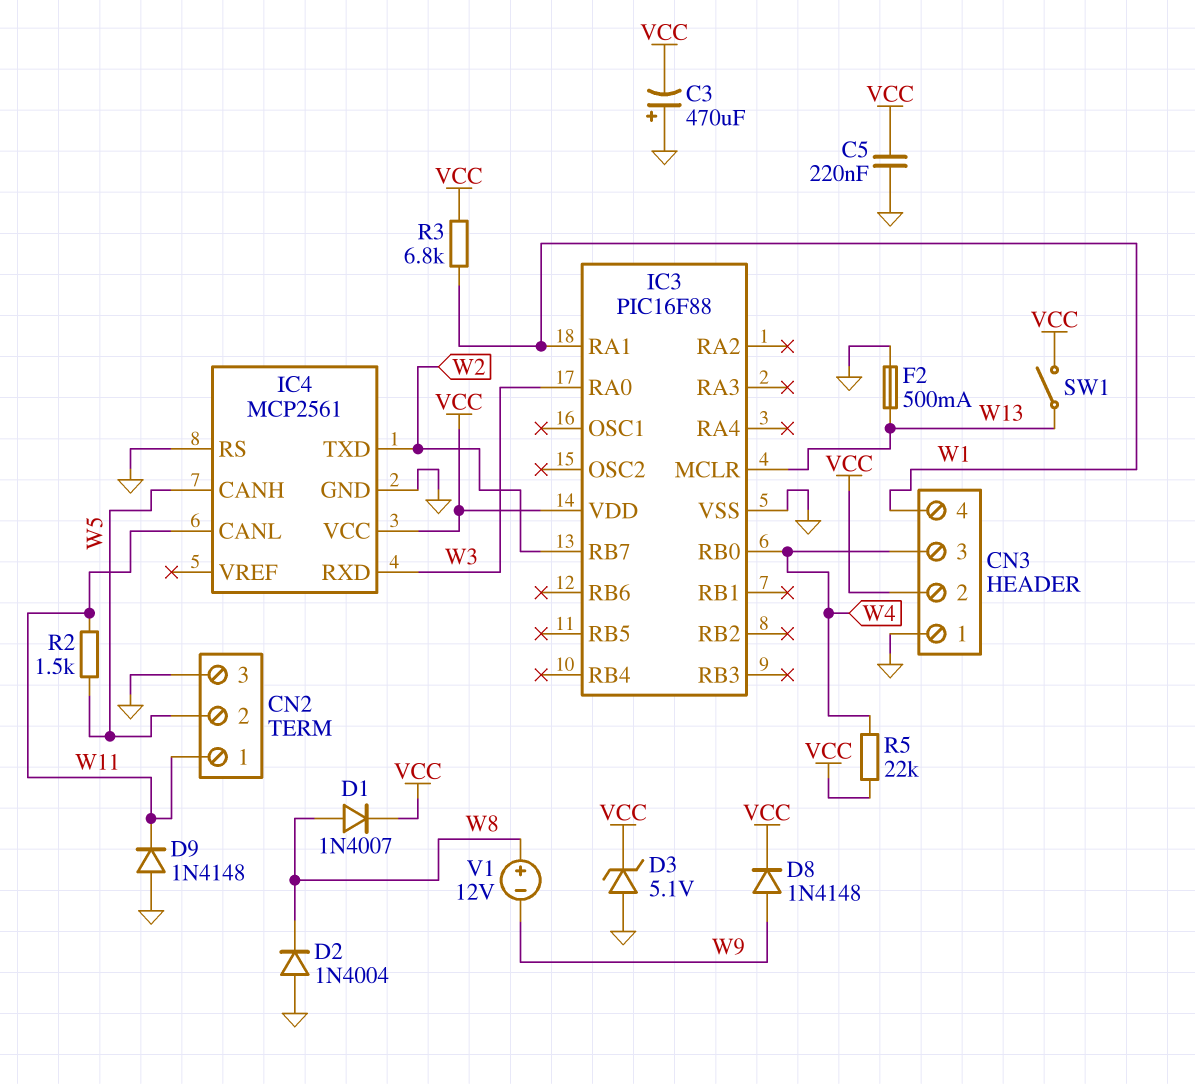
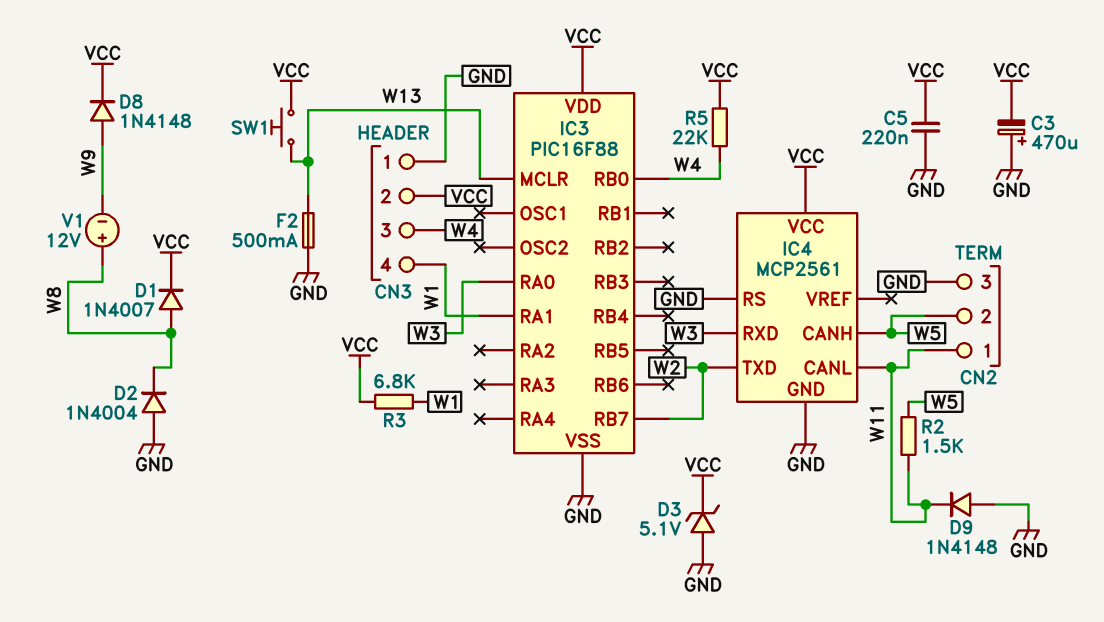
SW1: switch (VCC, W13) -> button (VCC, W13)

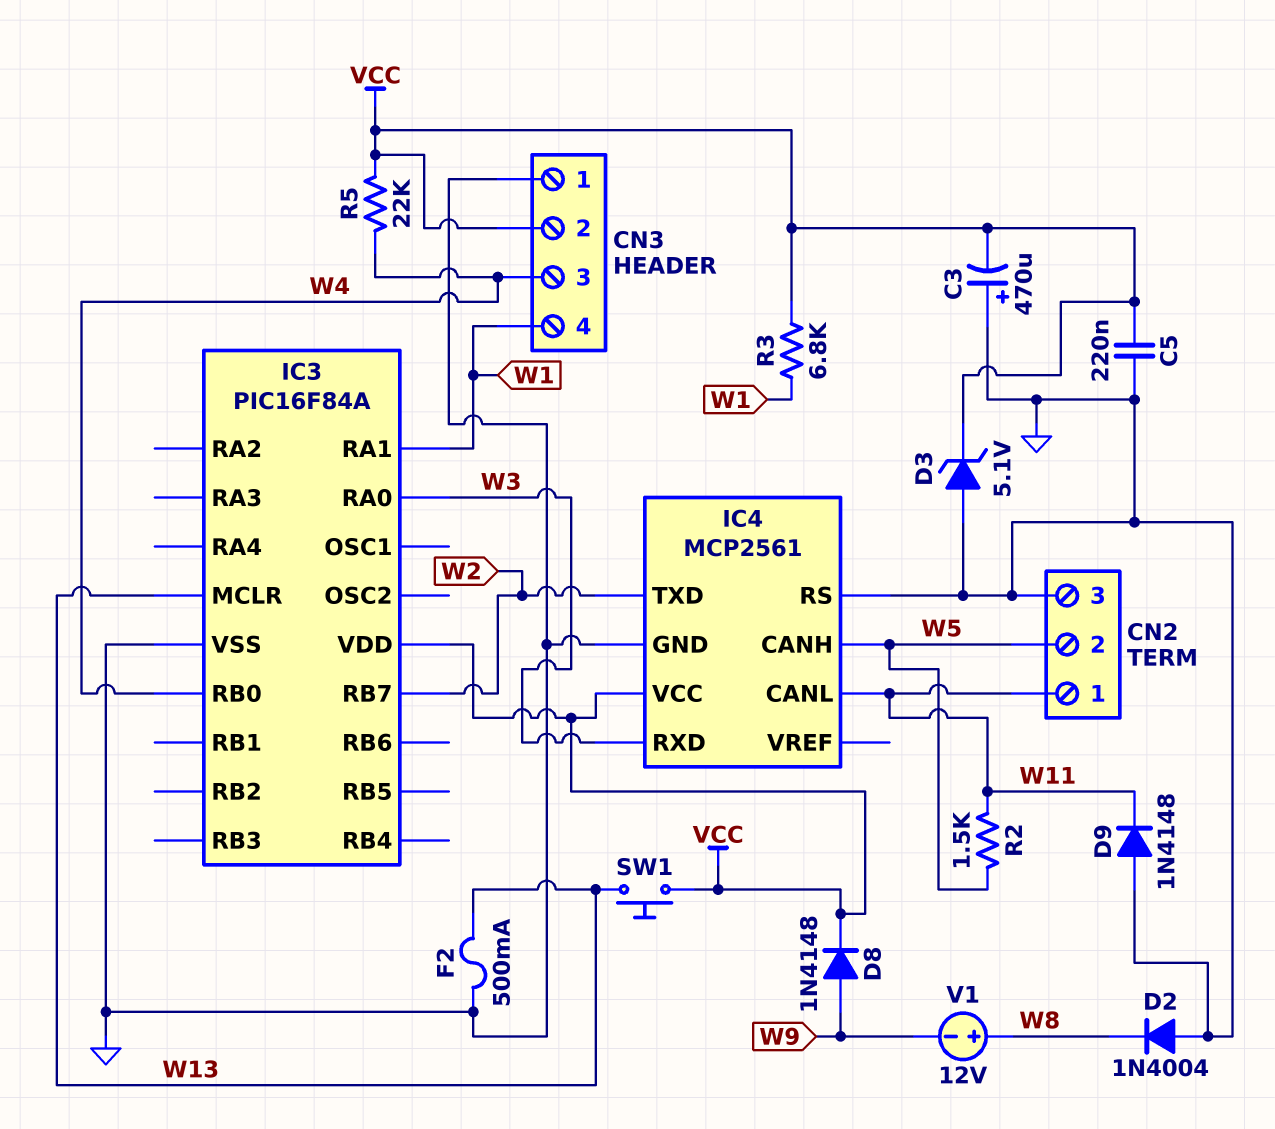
D1: diode 1N4007 (A W8, K VCC) -> none
IC3: PIC16F88 -> PIC16F84A

